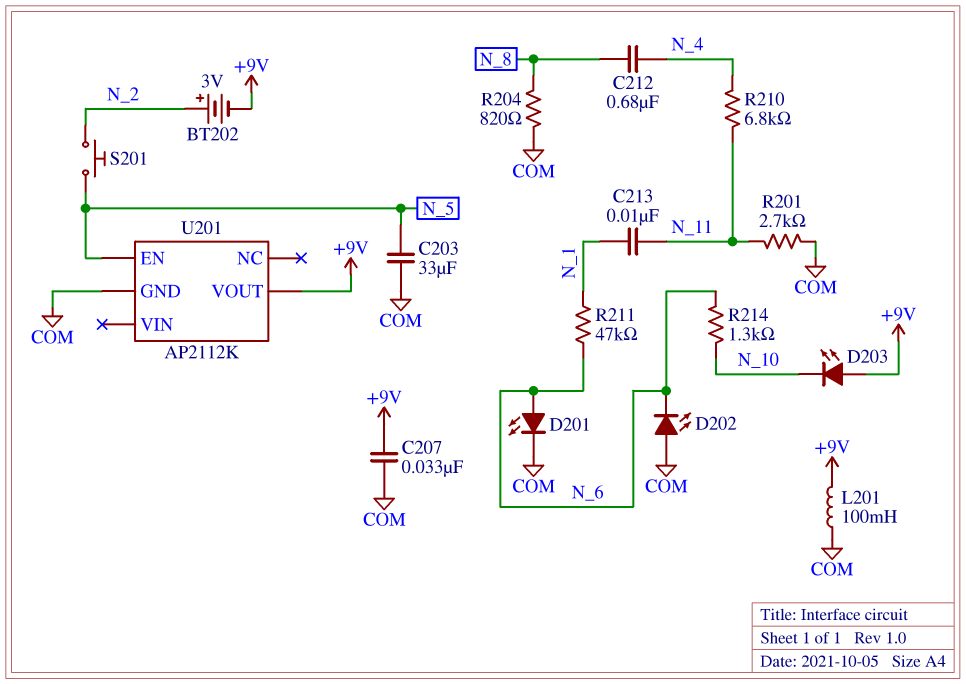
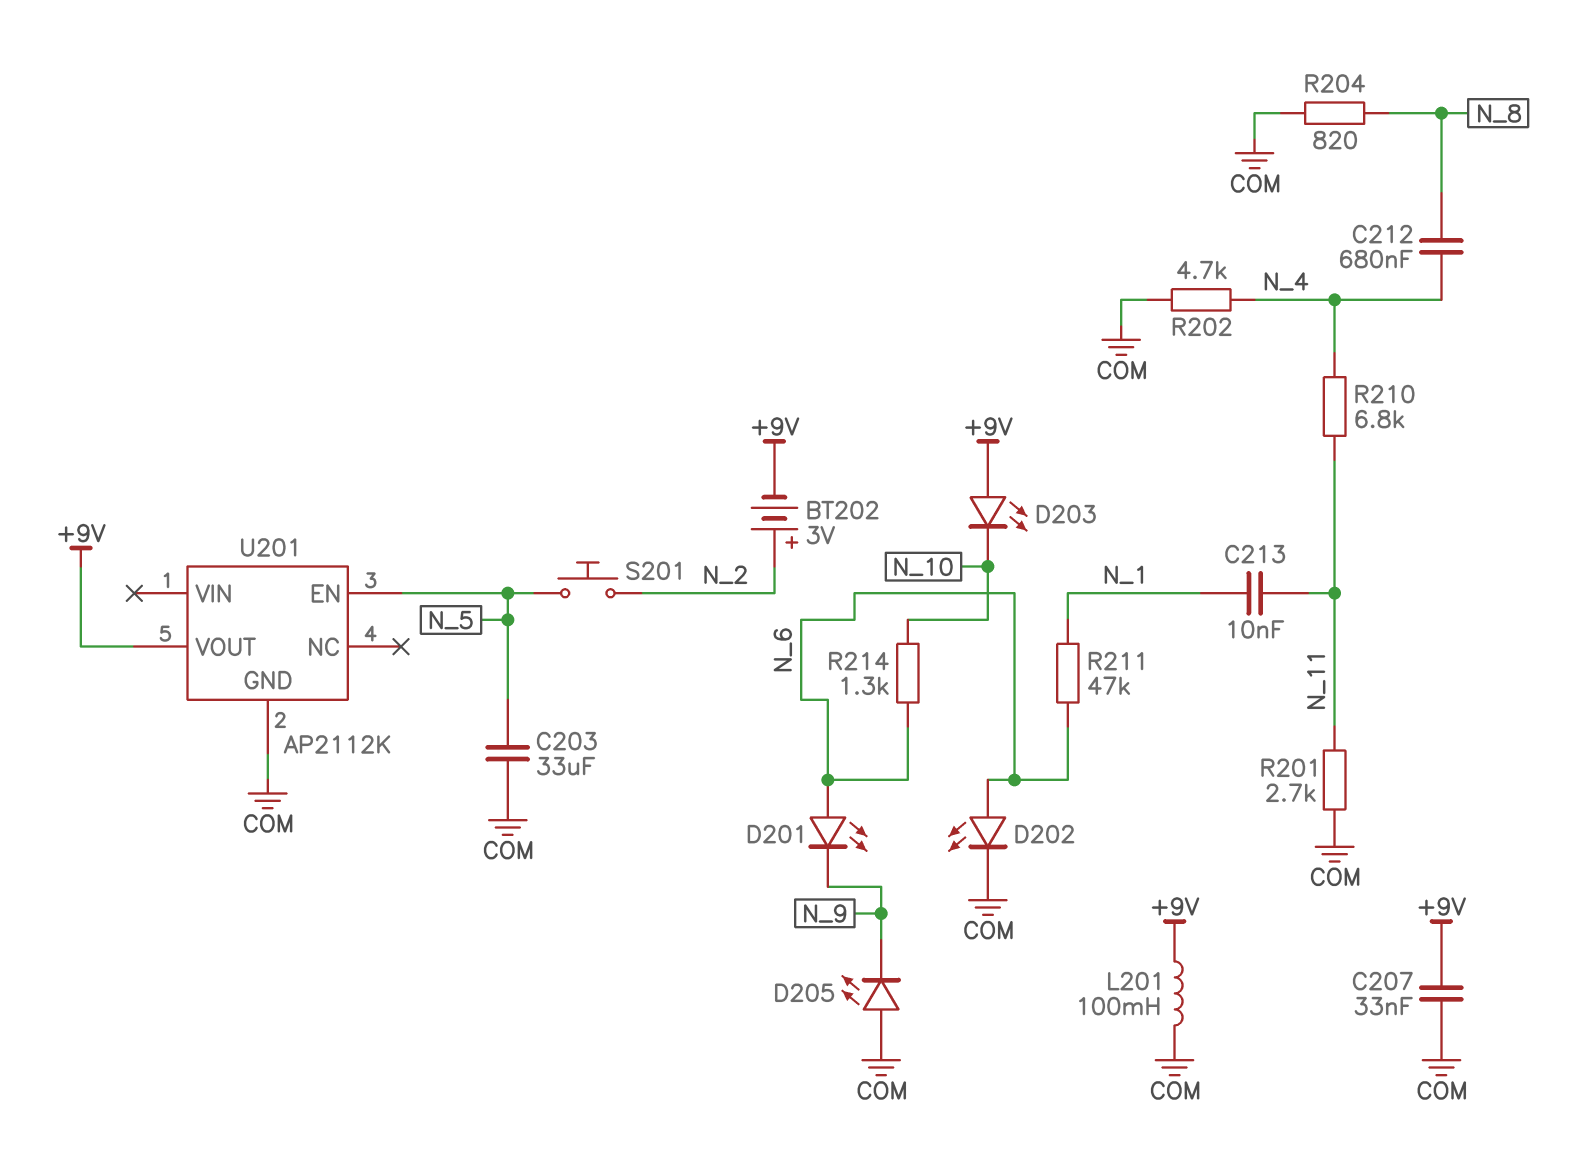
D201: LED (A N_6, K COM) -> LED (A N_6, K N_9)
D202: LED (A COM, K N_6) -> LED (A N_6, K COM)
D205: none -> LED (A COM, K N_9)
R202: none -> 4.7k (COM, N_4)

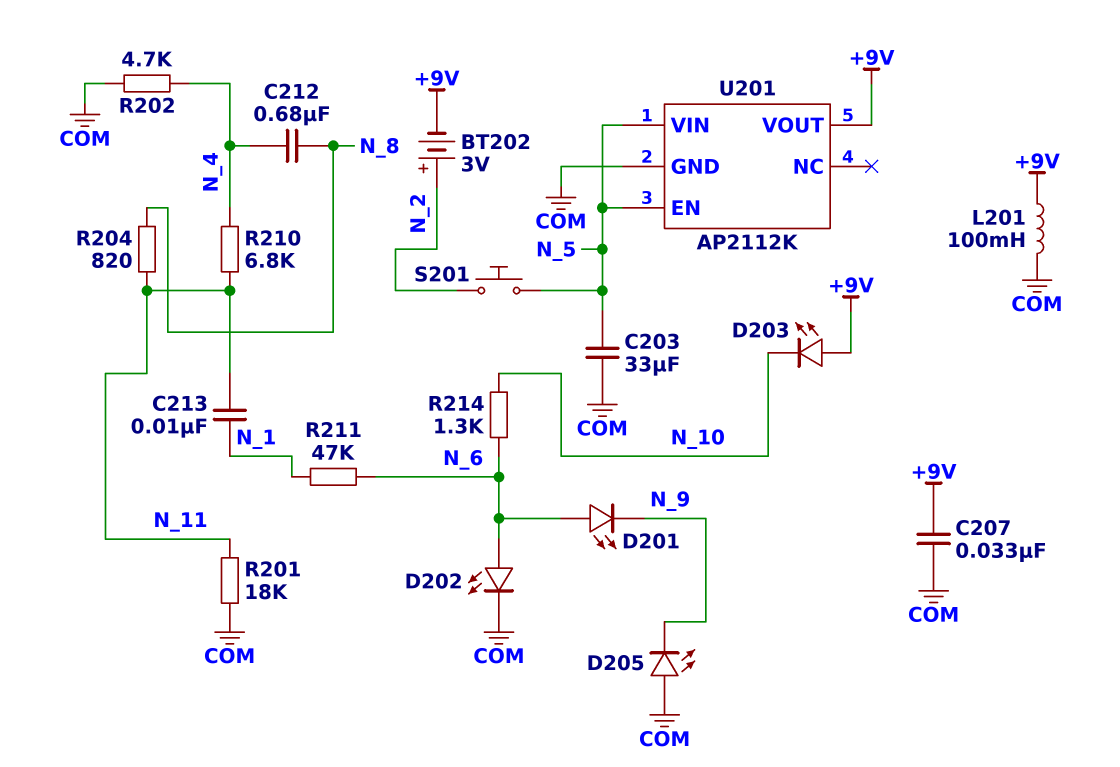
R201: 2.7k (COM, N_11) -> 18k (COM, N_11)
R204: 820 (COM, N_8) -> 820 (N_8, N_11)
U201 pin VIN: none -> N_5

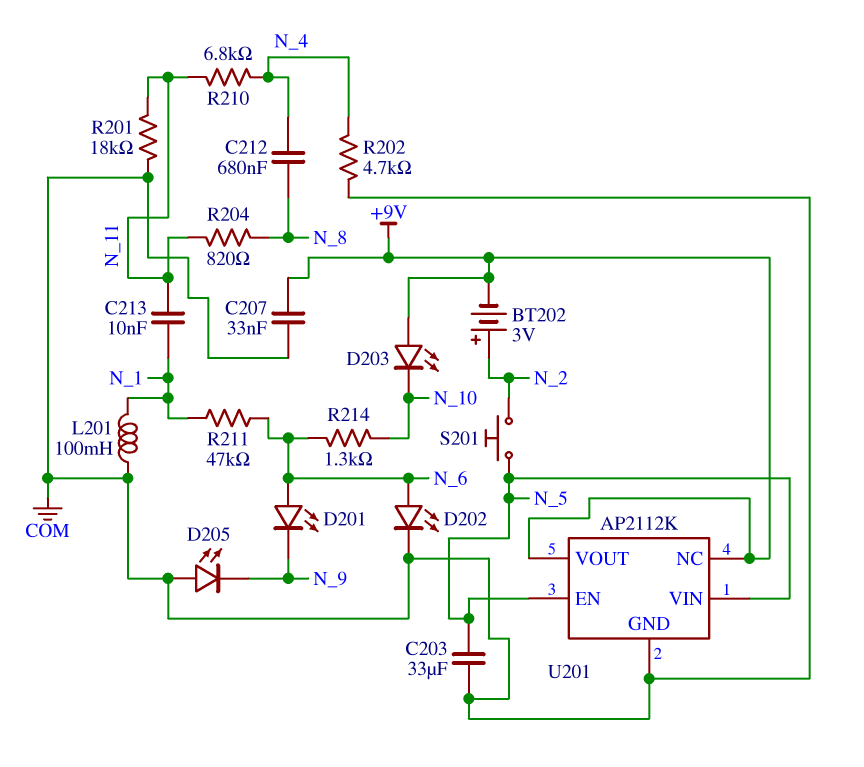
L201: 100mH (+9V, COM) -> 100mH (COM, N_1)
U201 pin NC: none -> +9V

